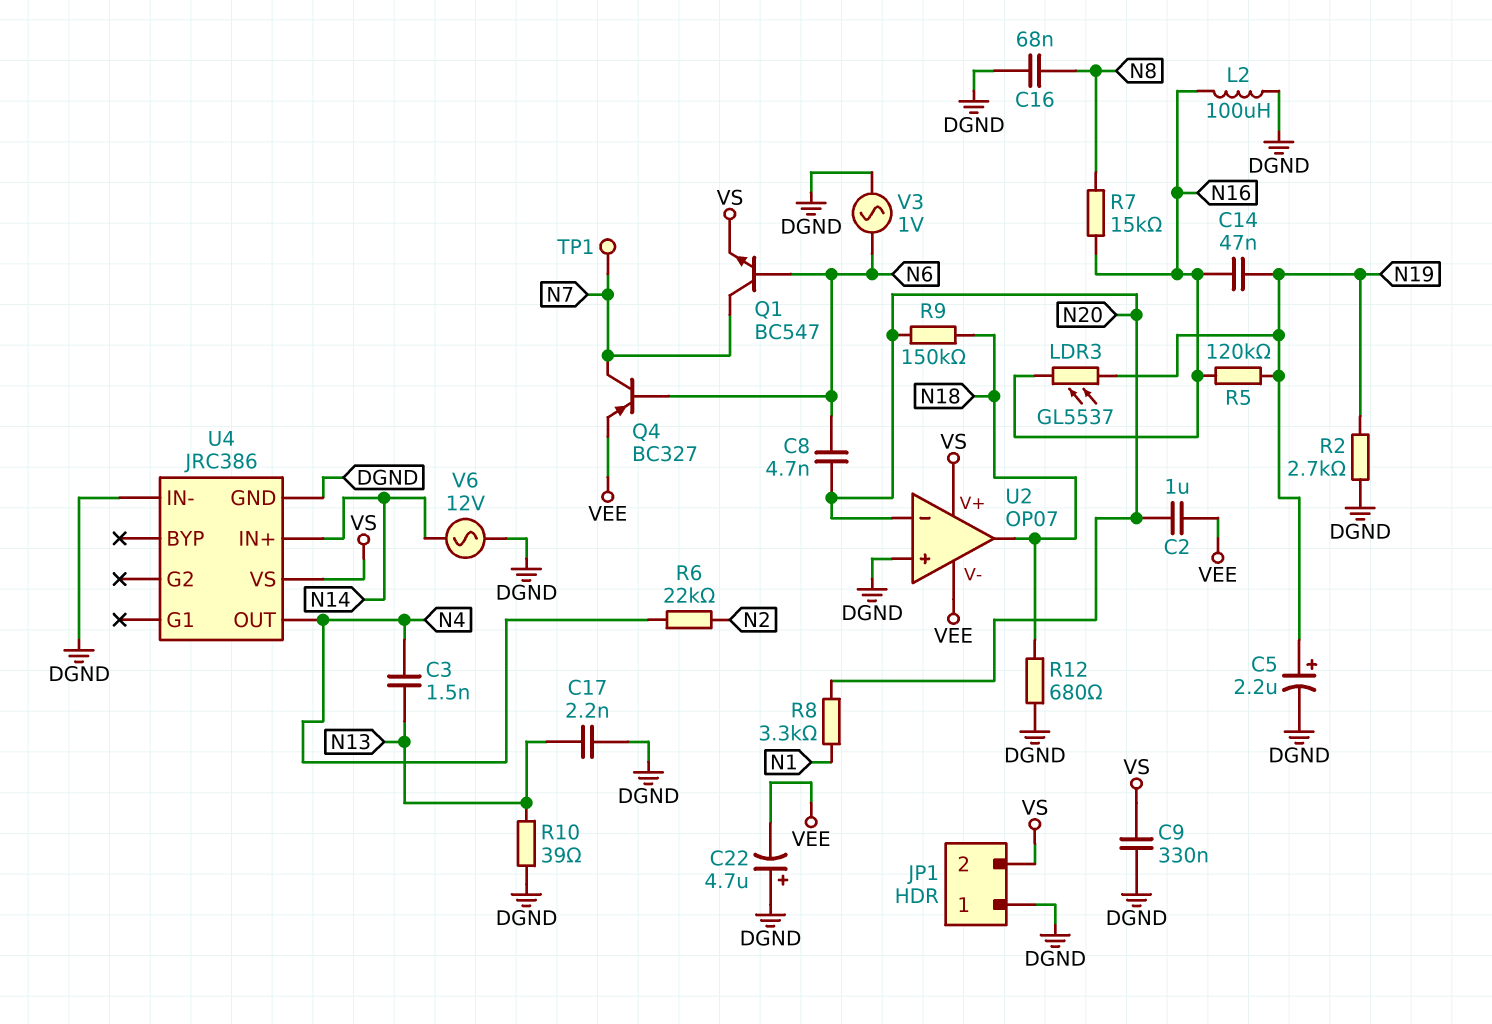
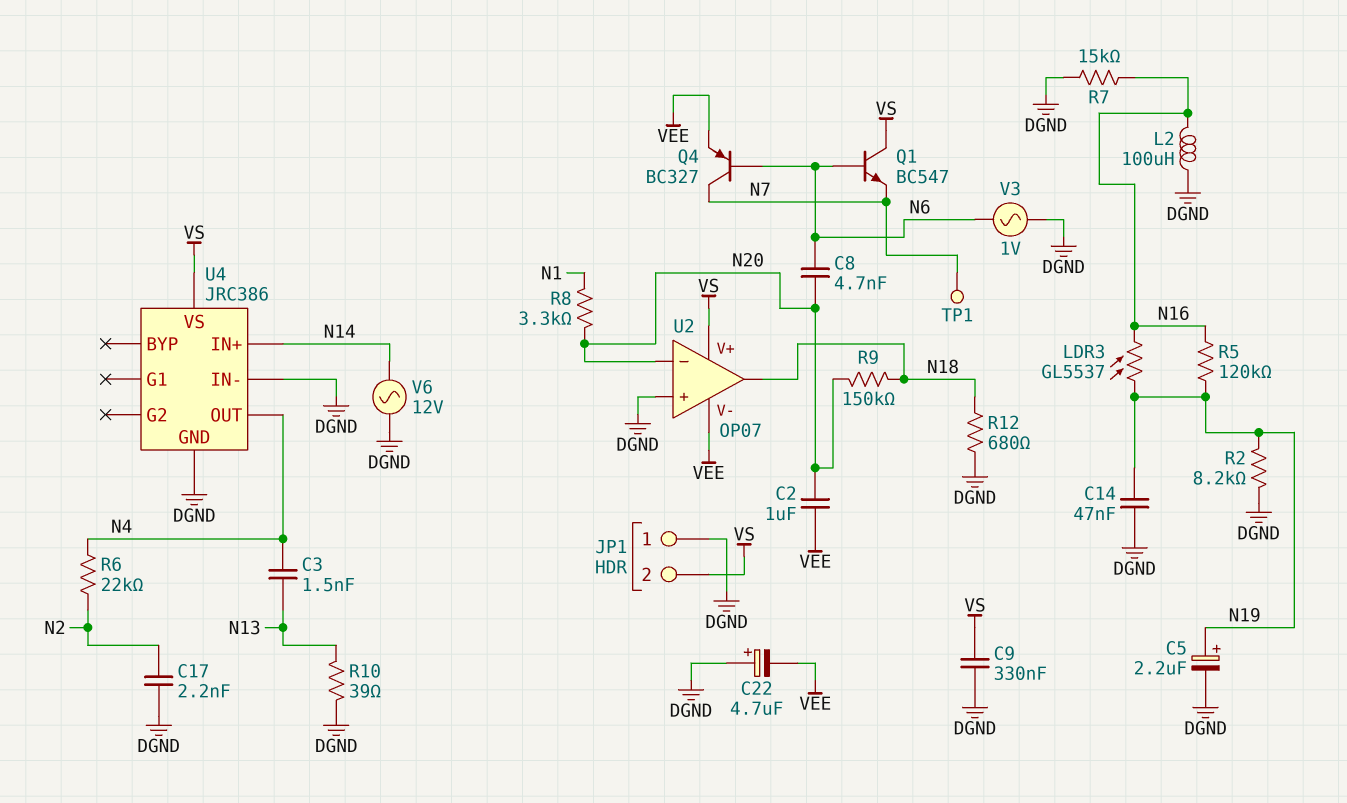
C14: 47nF (N16, N19) -> 47nF (DGND, N19)
C16: 68nF (DGND, N8) -> none
C17: 2.2nF (DGND, N13) -> 2.2nF (DGND, N2)
Q1: NPN BC547 (B N6, C N7, E VS) -> NPN BC547 (B N6, C VS, E N7)
R2: 2.7k (DGND, N19) -> 8.2k (DGND, N19)
R7: 15k (N8, N16) -> 15k (DGND, N16)

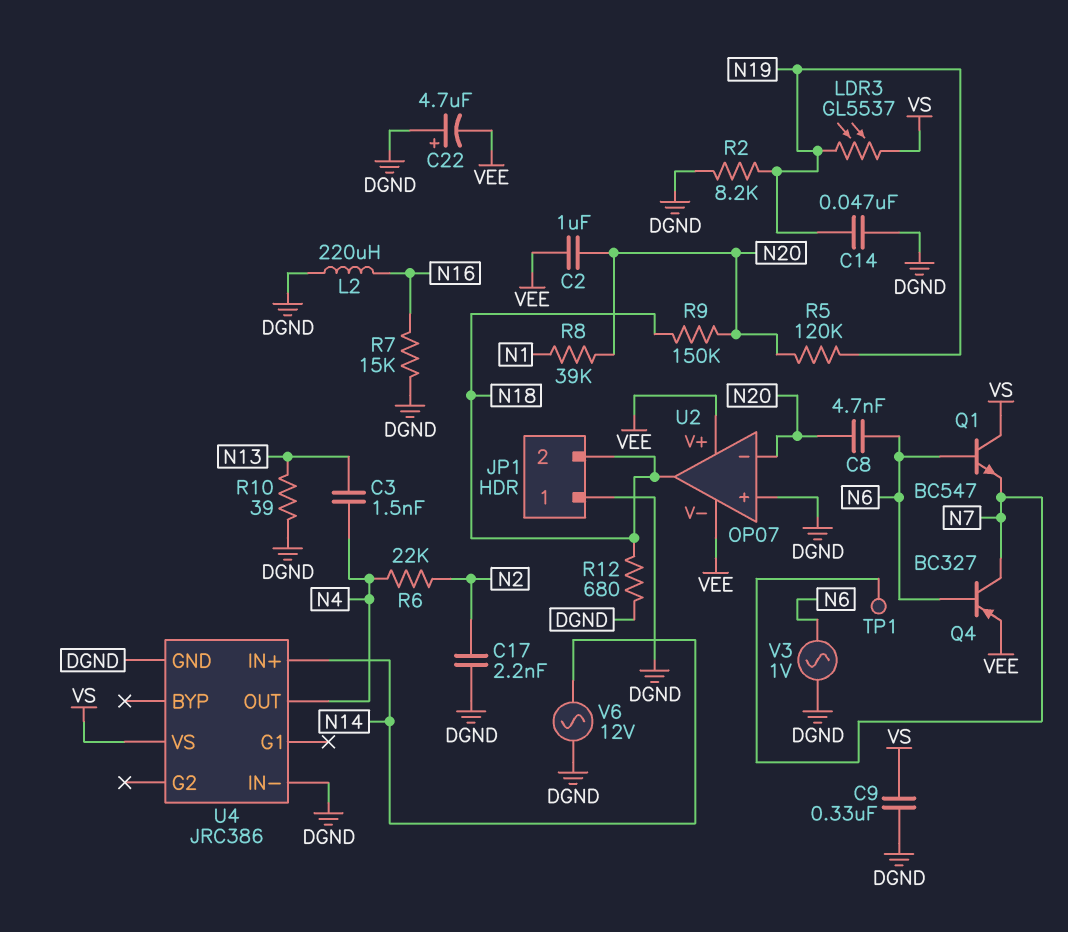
C5: 2.2uF (plus N19, minus DGND) -> none
JP1 pin 2: VS -> N18
L2: 100uH (DGND, N16) -> 220uH (DGND, N16)
LDR3: GL5537 (N16, N19) -> GL5537 (N19, VS)
R5: 120k (N16, N19) -> 120k (N19, N20)
R8: 3.3k (N1, N20) -> 39k (N1, N20)
U2 pin V+: VS -> VEE

